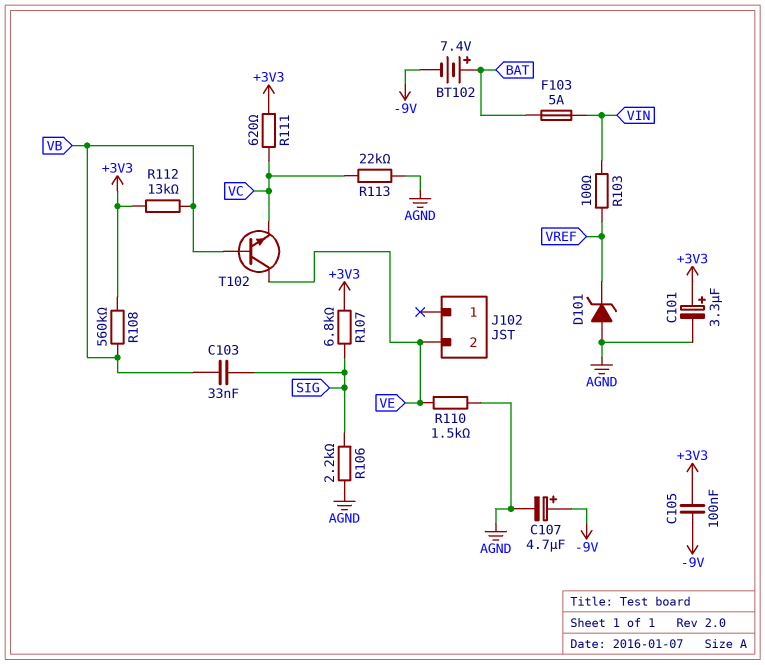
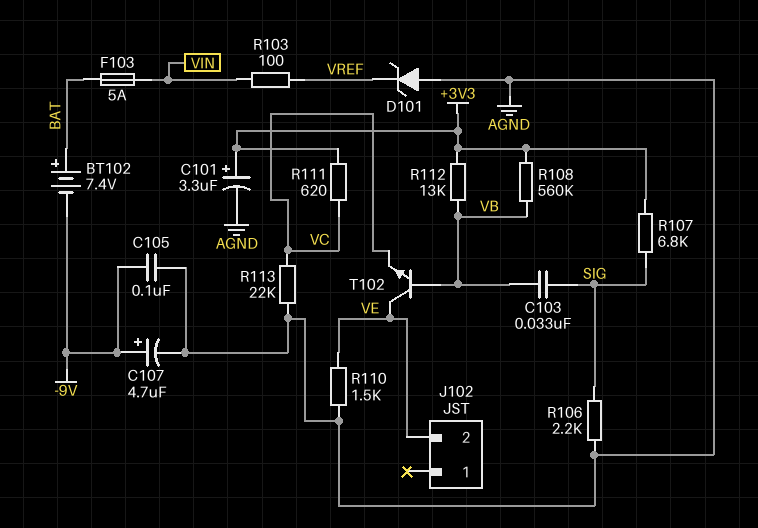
C105: 100nF (+3V3, -9V) -> 100nF (-9V, AGND)

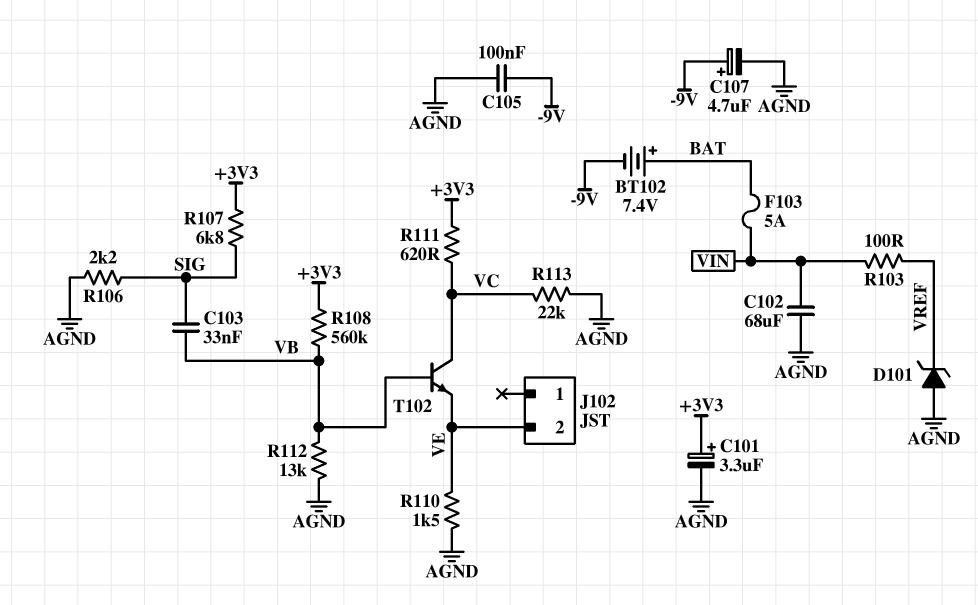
C102: none -> 68uF (AGND, VIN)
R112: 13k (+3V3, VB) -> 13k (AGND, VB)
T102: NPN (B VB, C VE, E VC) -> NPN (B VB, C VC, E VE)

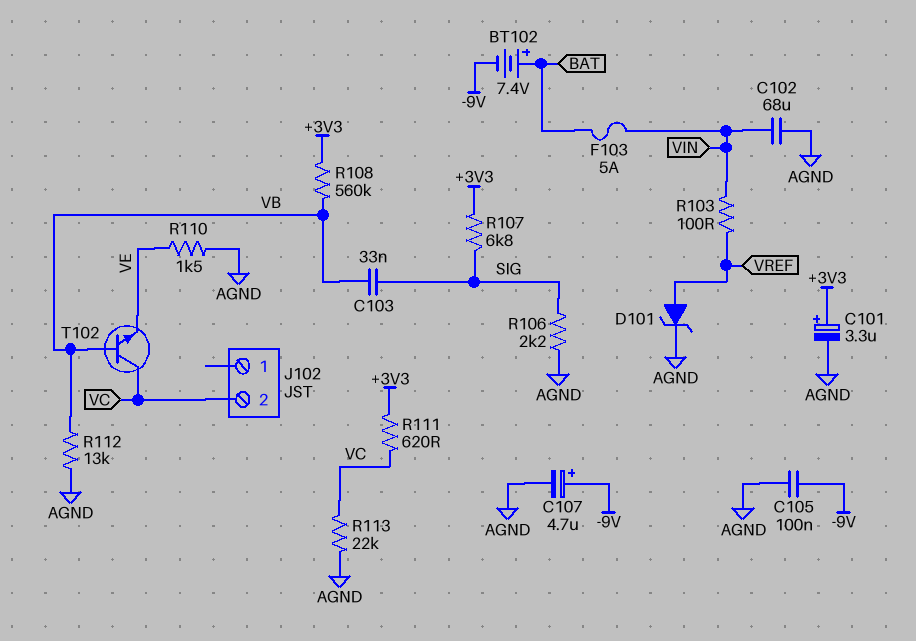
D101: zener (A AGND, K VREF) -> zener (A VREF, K AGND)
J102 pin 2: VE -> VC

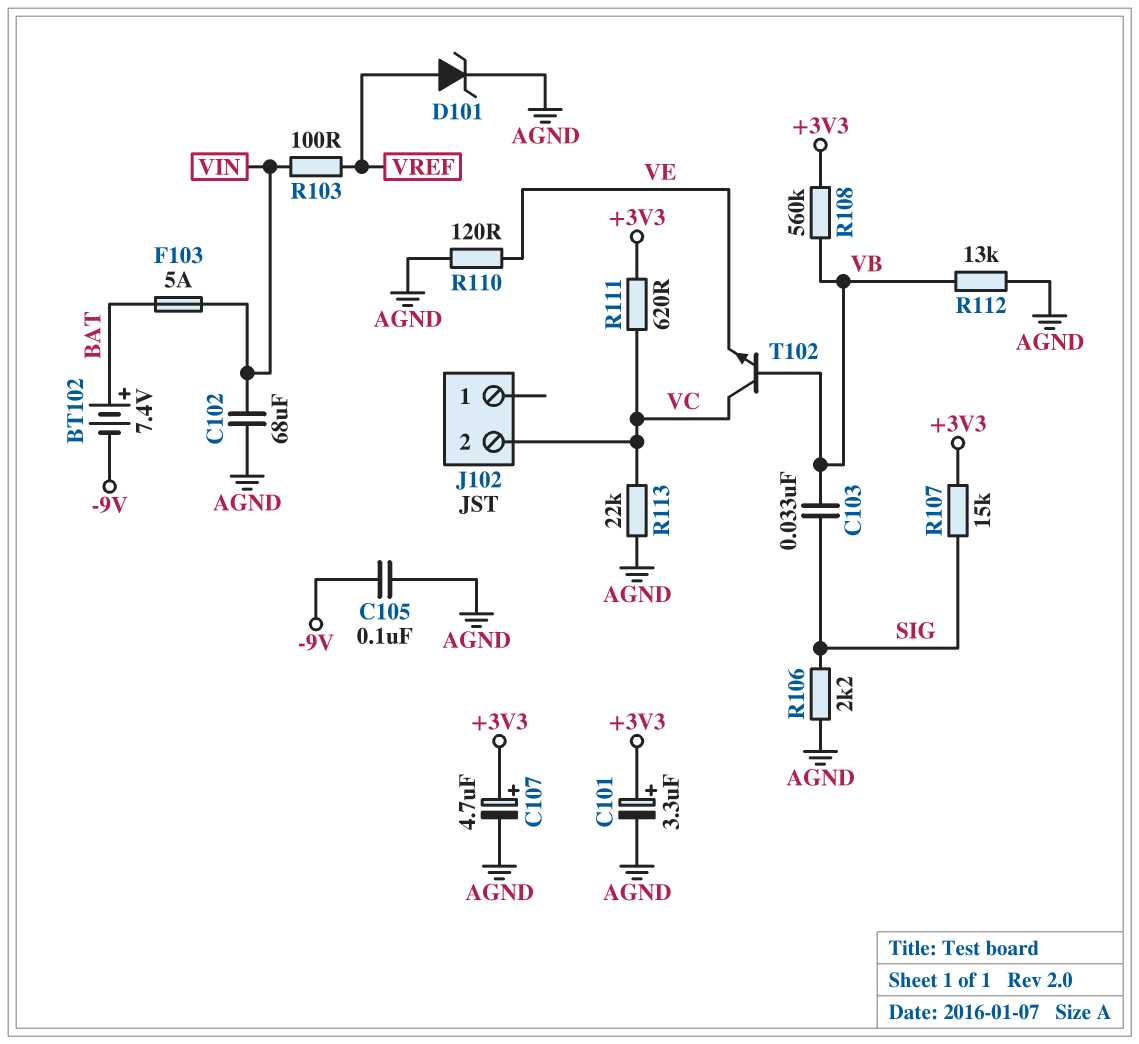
C107: 4.7uF (plus -9V, minus AGND) -> 4.7uF (plus +3V3, minus AGND)
R107: 6.8k (+3V3, SIG) -> 15k (+3V3, SIG)
R110: 1.5k (AGND, VE) -> 120 (AGND, VE)

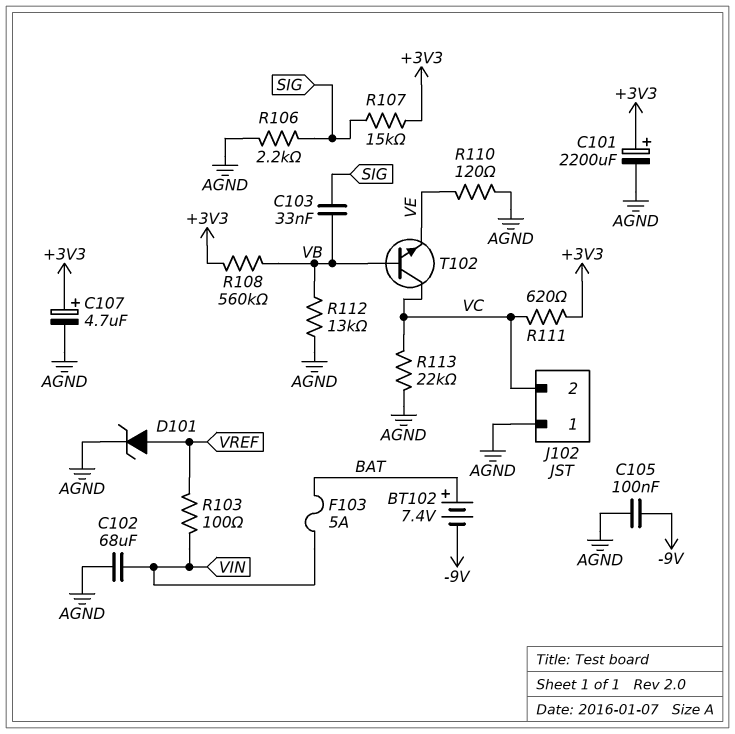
C101: 3.3uF (plus +3V3, minus AGND) -> 2200uF (plus +3V3, minus AGND)
J102 pin 1: none -> AGND

